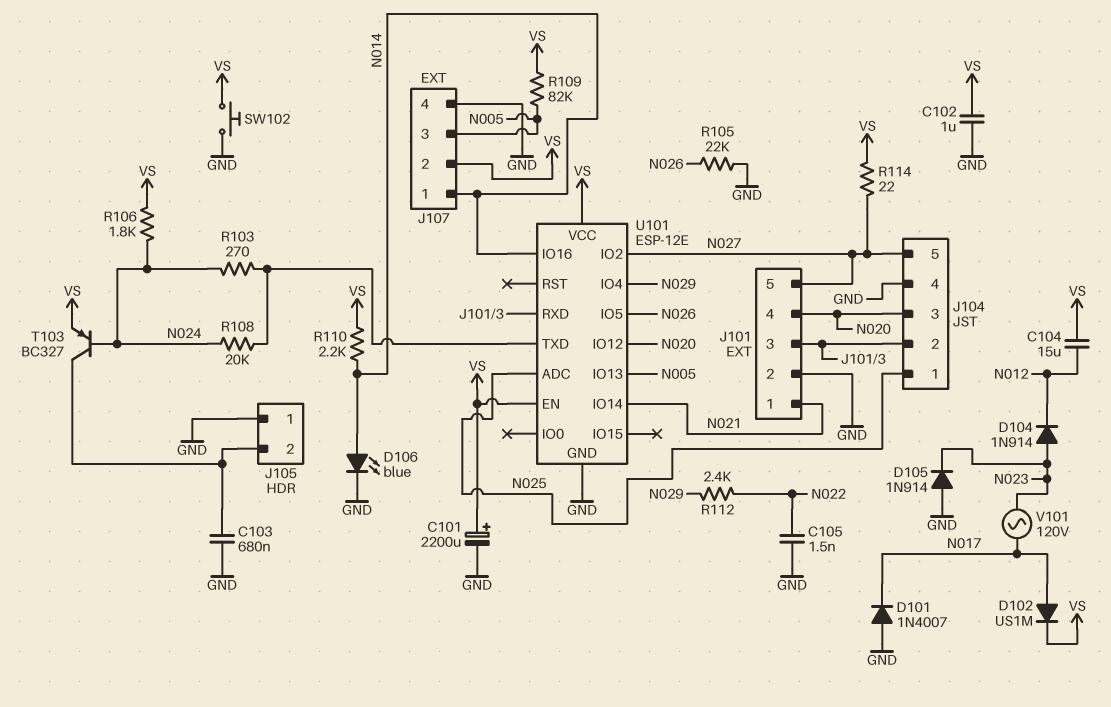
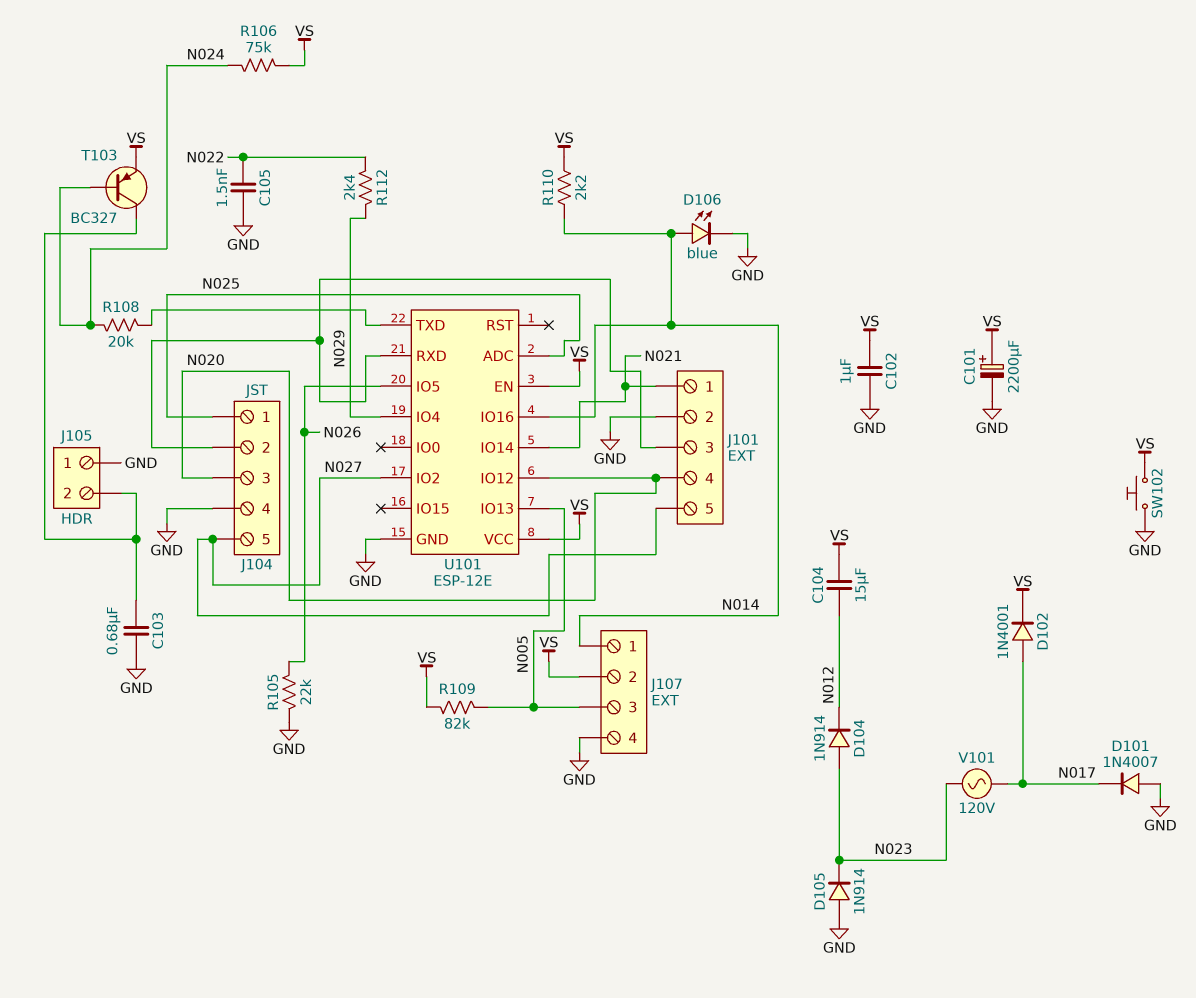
D102: diode US1M (A N017, K VS) -> diode 1N4001 (A N017, K VS)
R103: 270 (N024, U101/TXD) -> none
R106: 1.8k (N024, VS) -> 75k (N024, VS)
R114: 22 (N027, VS) -> none

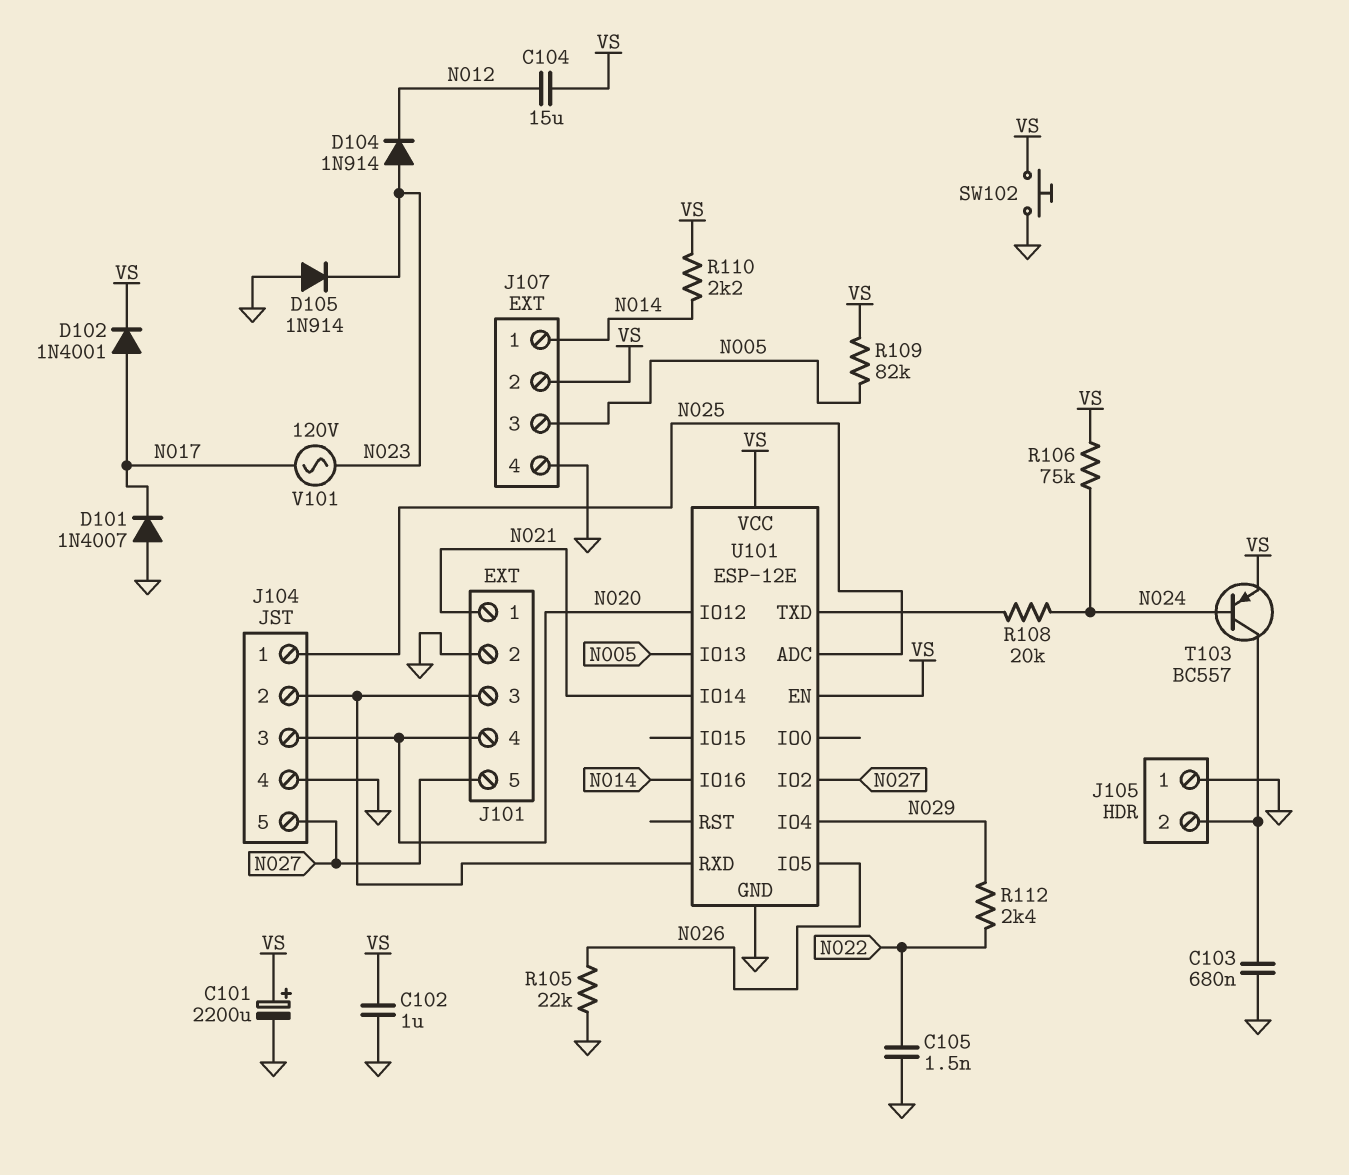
D106: LED blue (A N014, K GND) -> none
T103: PNP BC327 (B N024, C J105/2, E VS) -> PNP BC557 (B N024, C J105/2, E VS)

